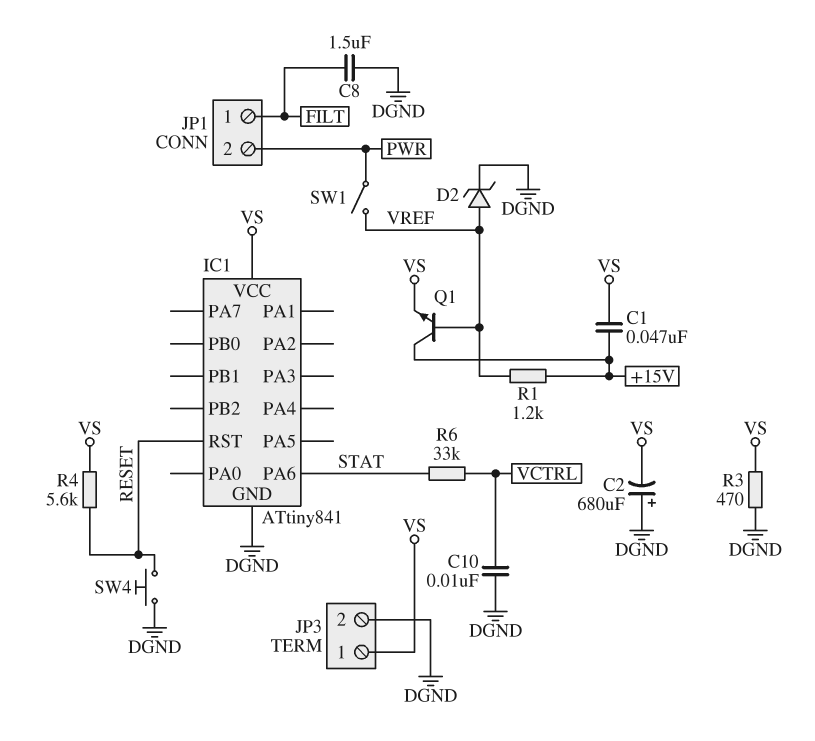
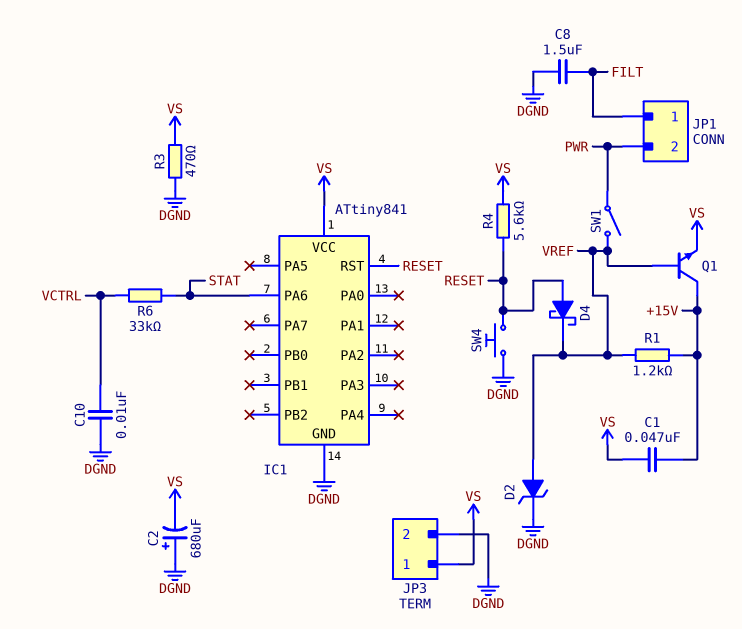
D4: none -> schottky (A RESET, K VREF)

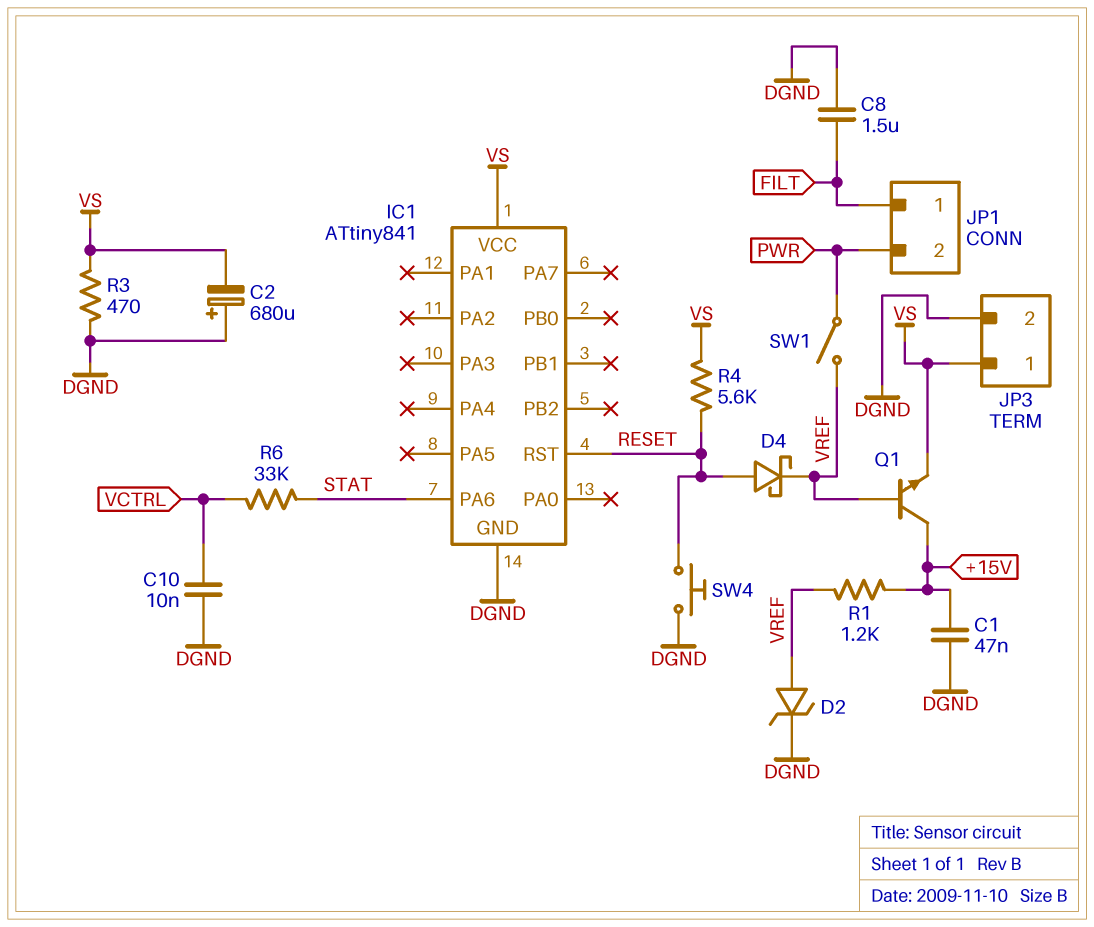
C1: 47nF (+15V, VS) -> 47nF (+15V, DGND)

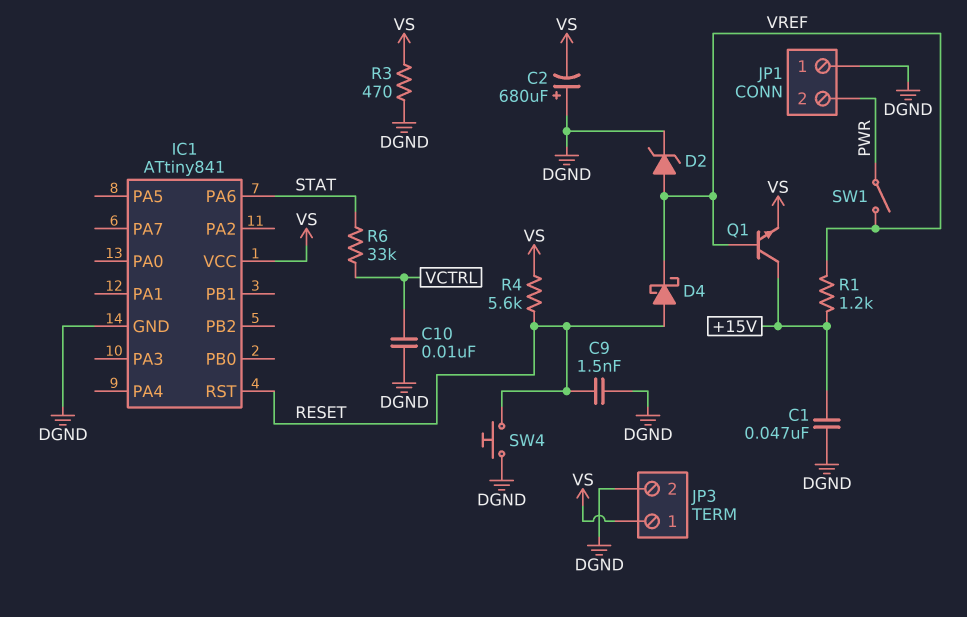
C8: 1.5uF (DGND, FILT) -> none
C9: none -> 1.5nF (DGND, RESET)
JP1 pin 1: FILT -> DGND

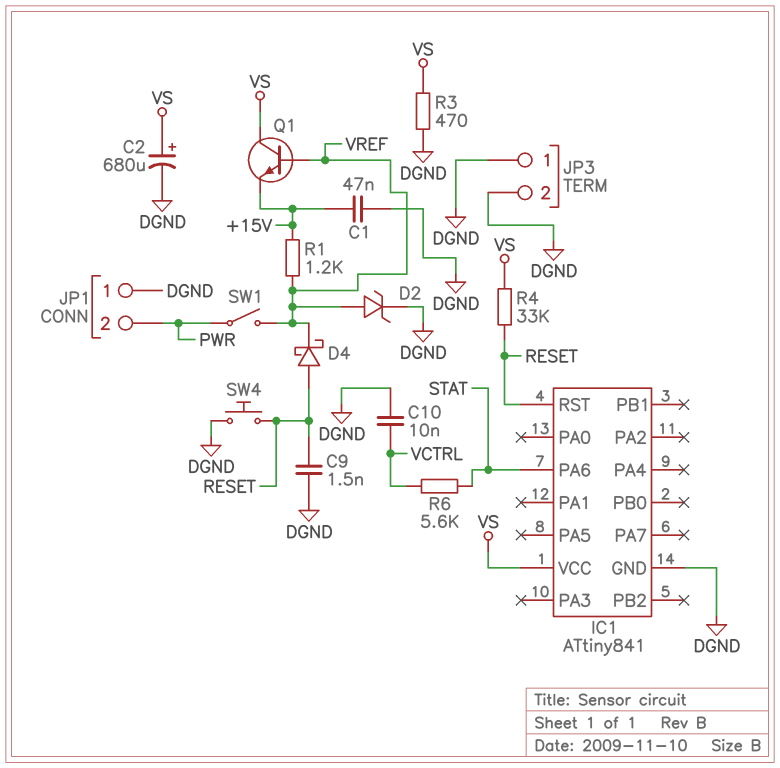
C2: 680uF (plus DGND, minus VS) -> 680uF (plus VS, minus DGND)
JP3 pin 1: VS -> DGND
Q1: NPN (B VREF, C +15V, E VS) -> NPN (B VREF, C VS, E +15V)
R4: 5.6k (RESET, VS) -> 33k (RESET, VS)
R6: 33k (STAT, VCTRL) -> 5.6k (STAT, VCTRL)

